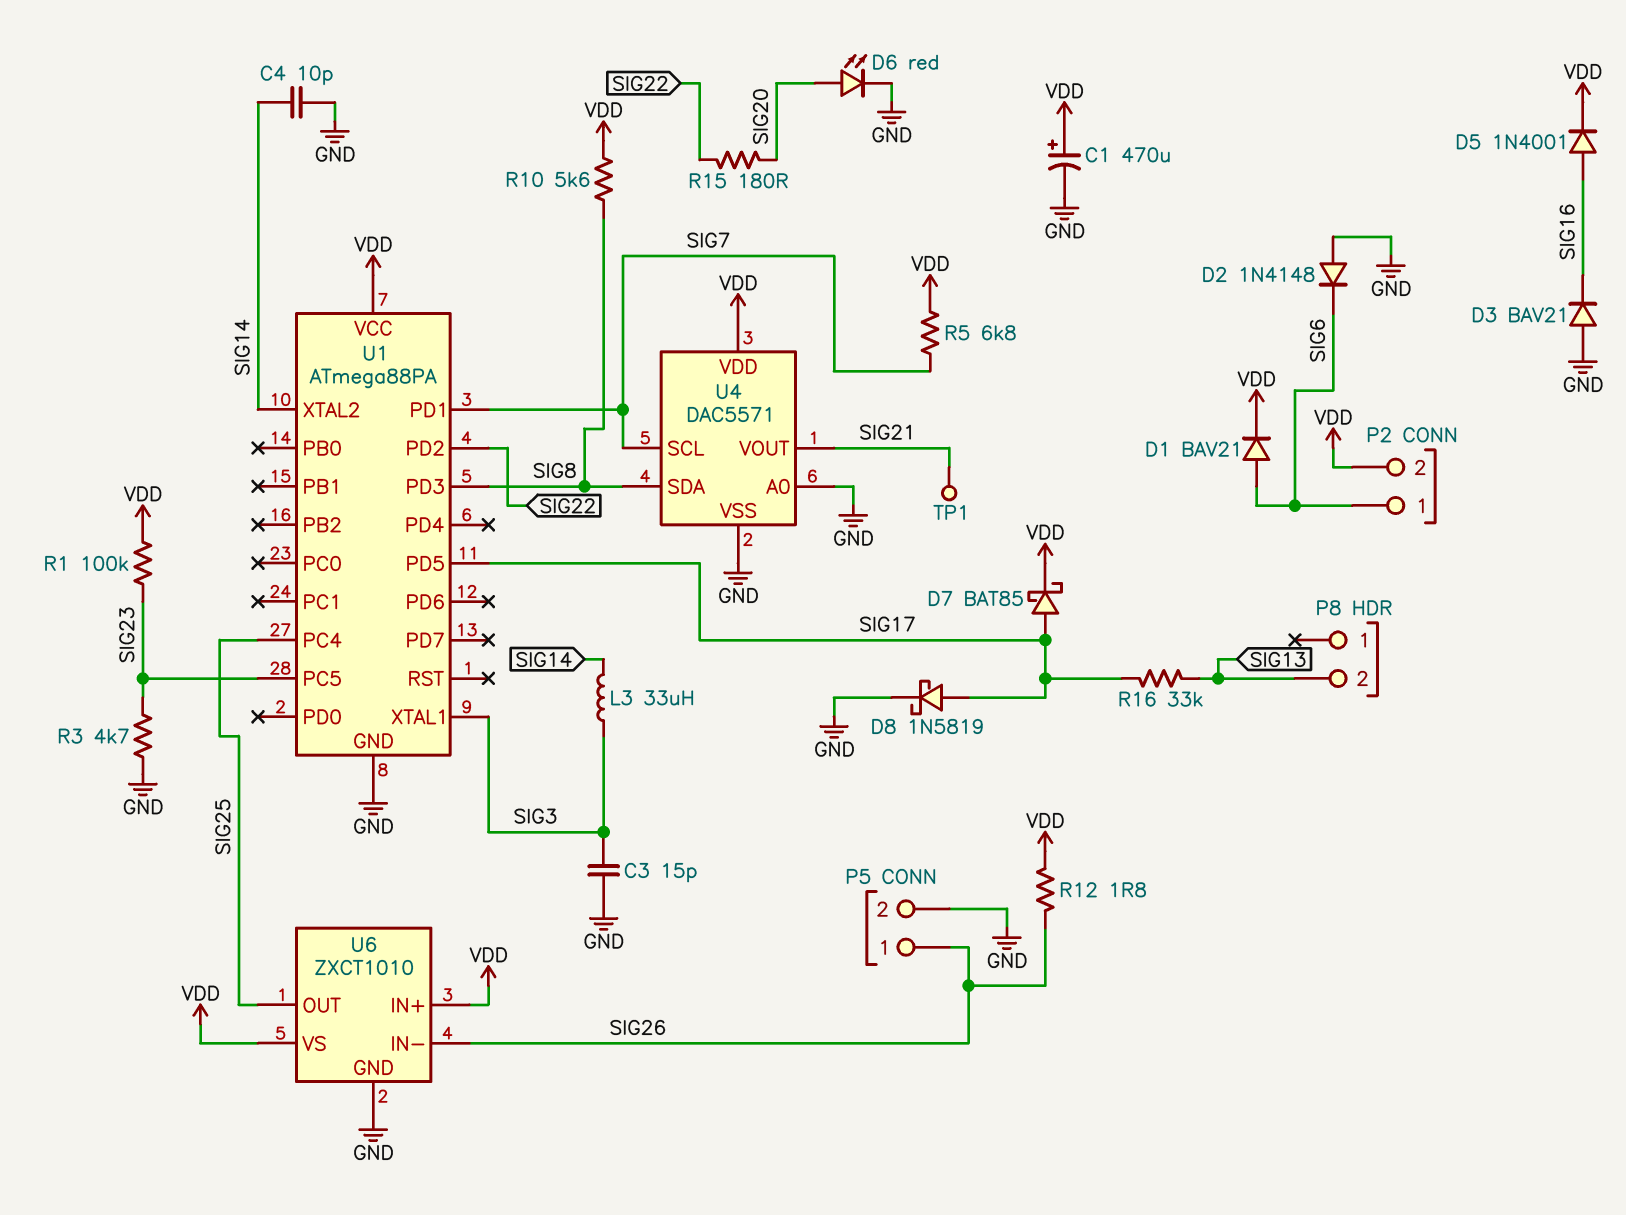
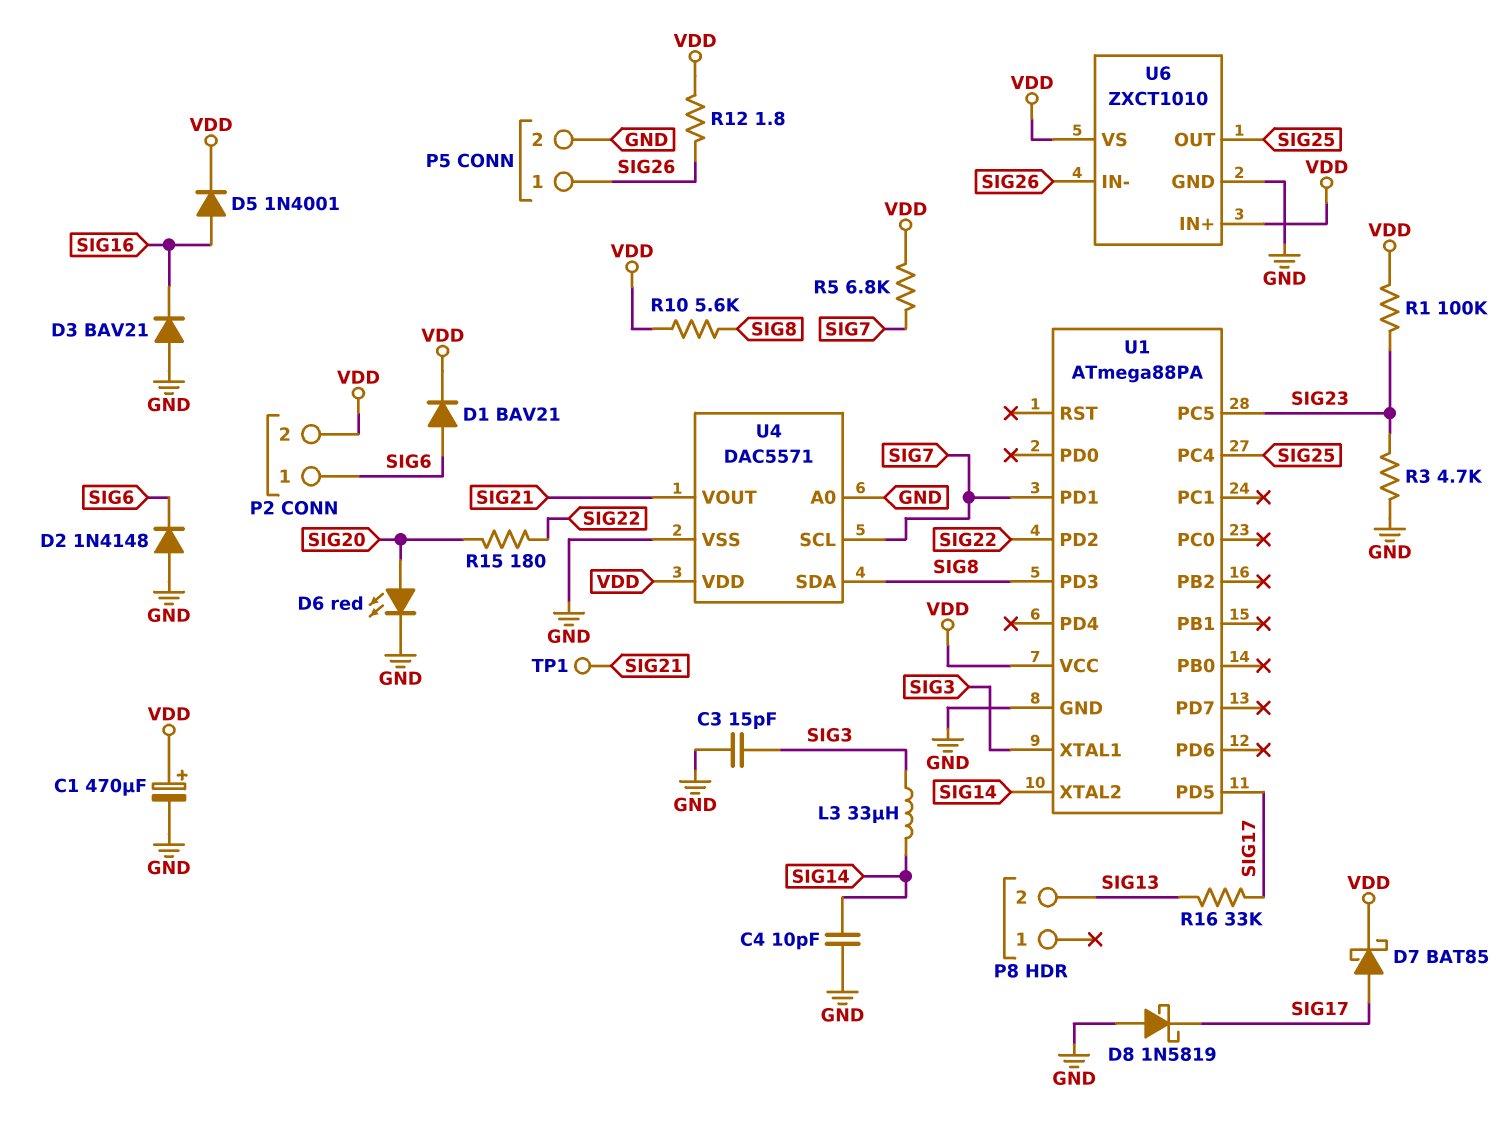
D8: schottky 1N5819 (A SIG17, K GND) -> schottky 1N5819 (A GND, K SIG17)

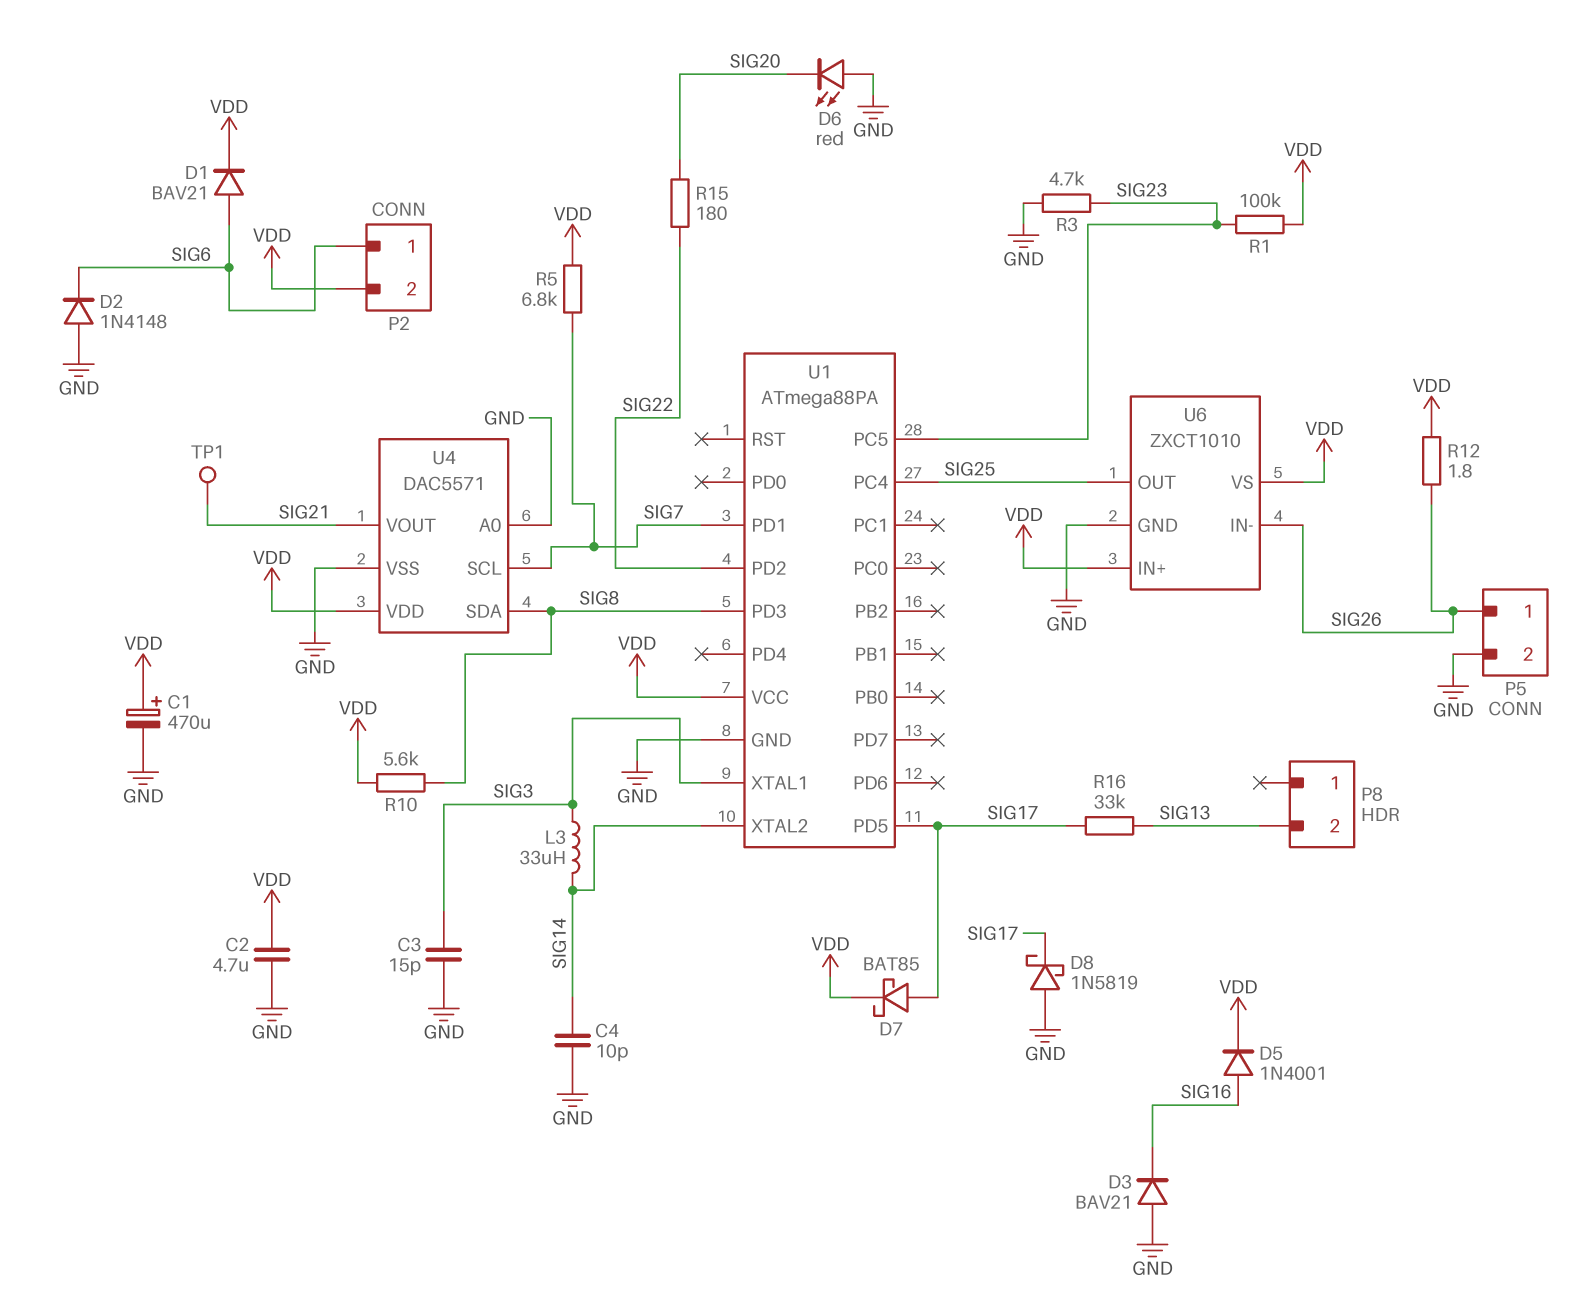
C2: none -> 4.7uF (GND, VDD)
D6: LED red (A SIG20, K GND) -> LED red (A GND, K SIG20)

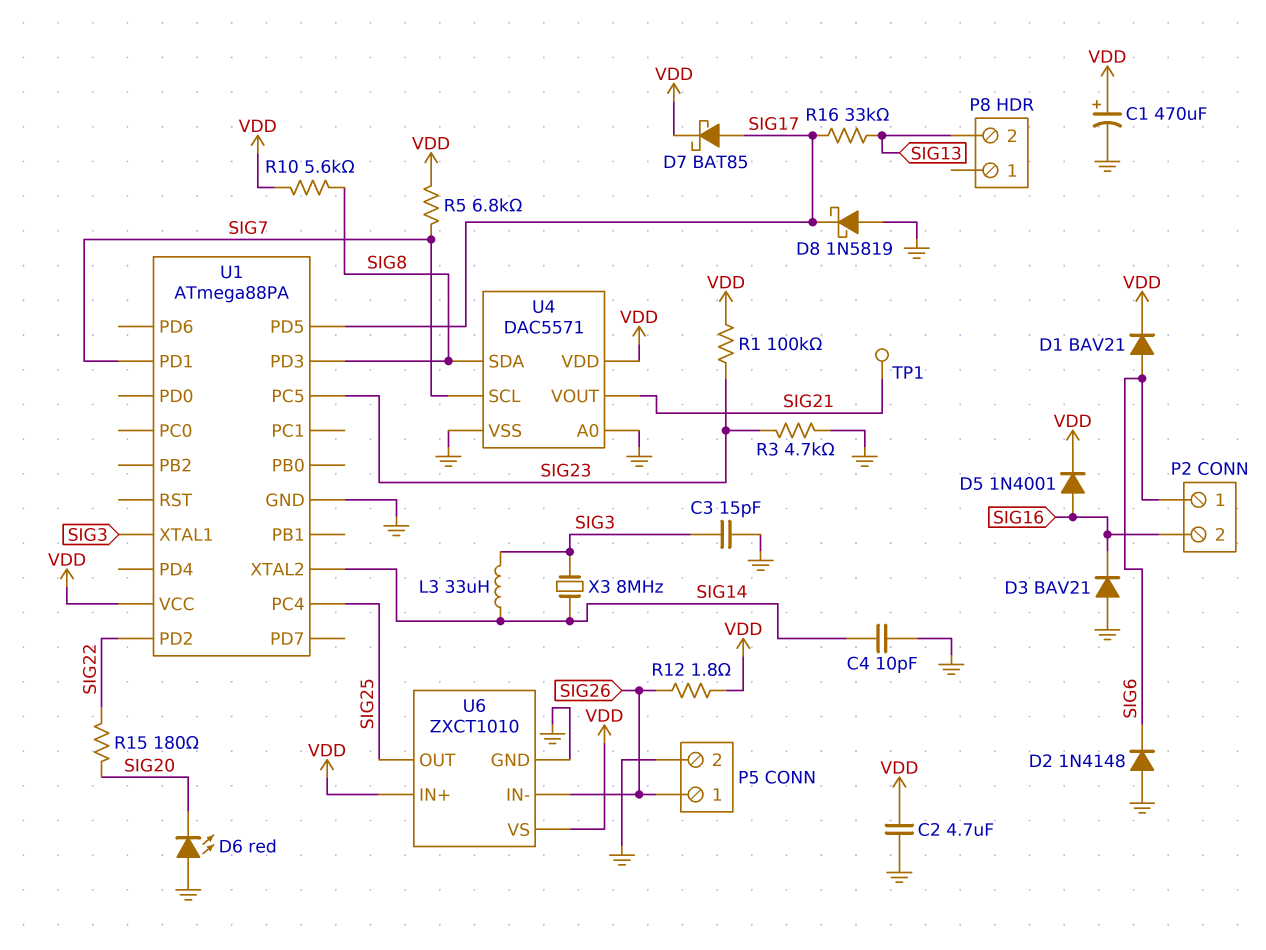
P2 pin 2: VDD -> SIG16
X3: none -> 8MHz (SIG3, SIG14)

